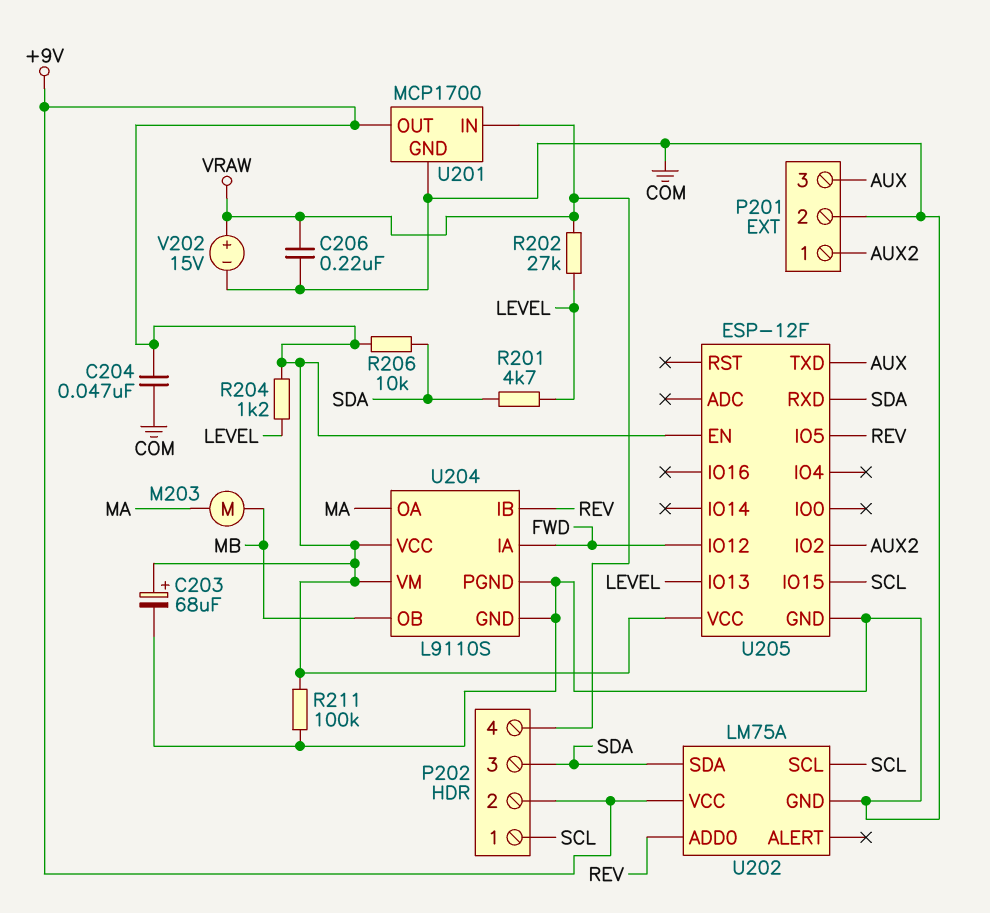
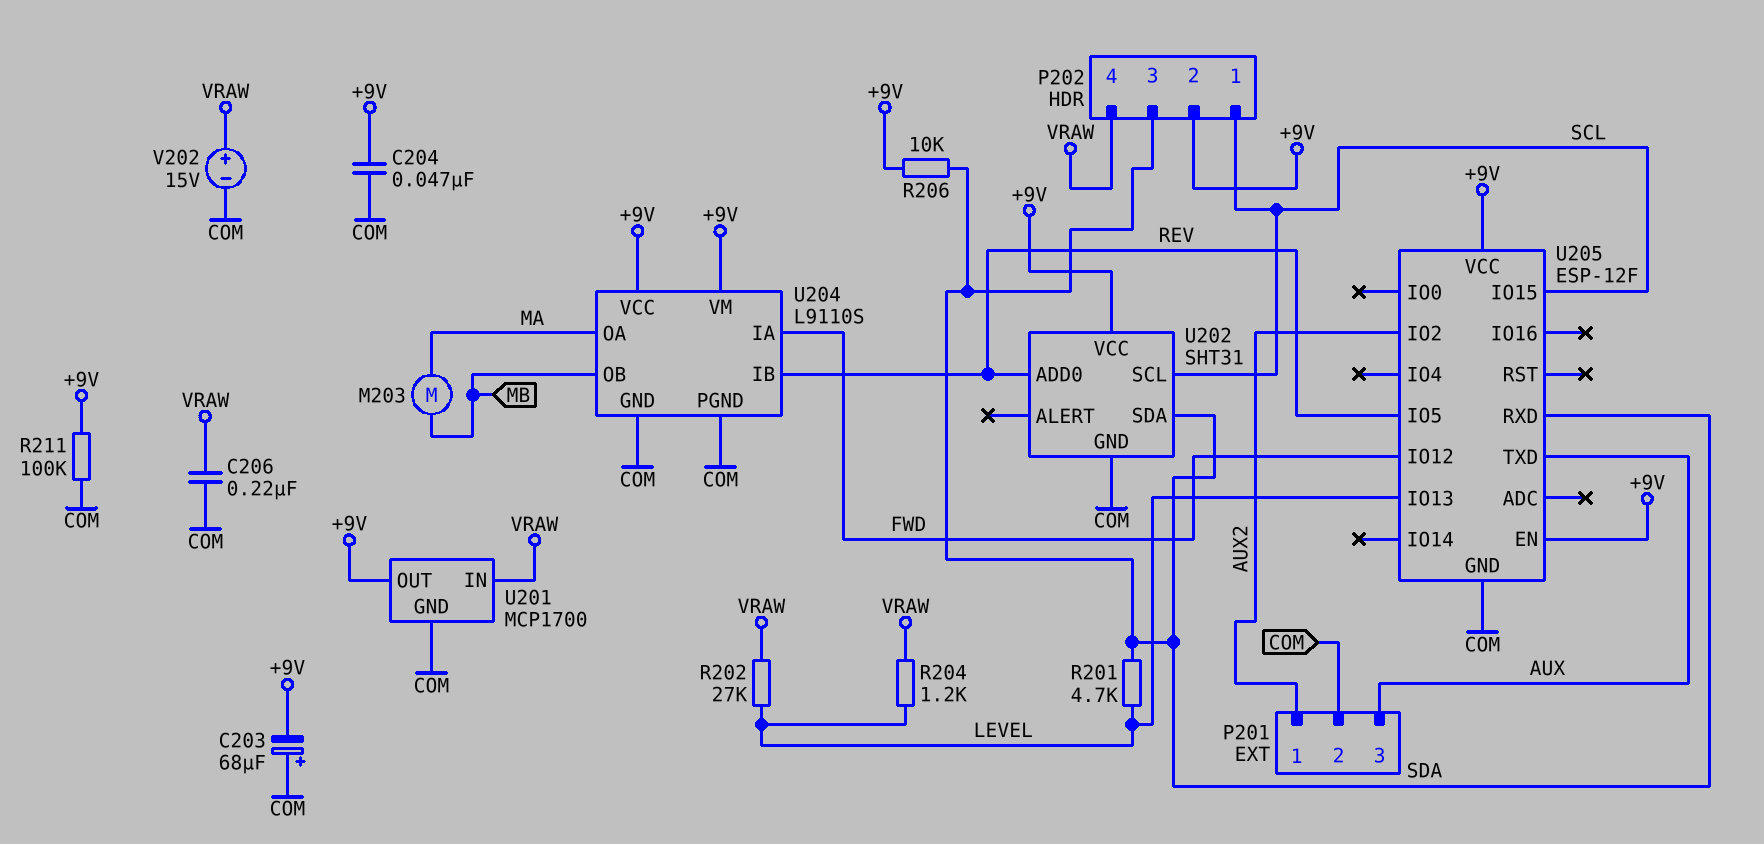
C203: 68uF (plus +9V, minus COM) -> 68uF (plus COM, minus +9V)
R204: 1.2k (+9V, LEVEL) -> 1.2k (LEVEL, VRAW)
U202: LM75A -> SHT31

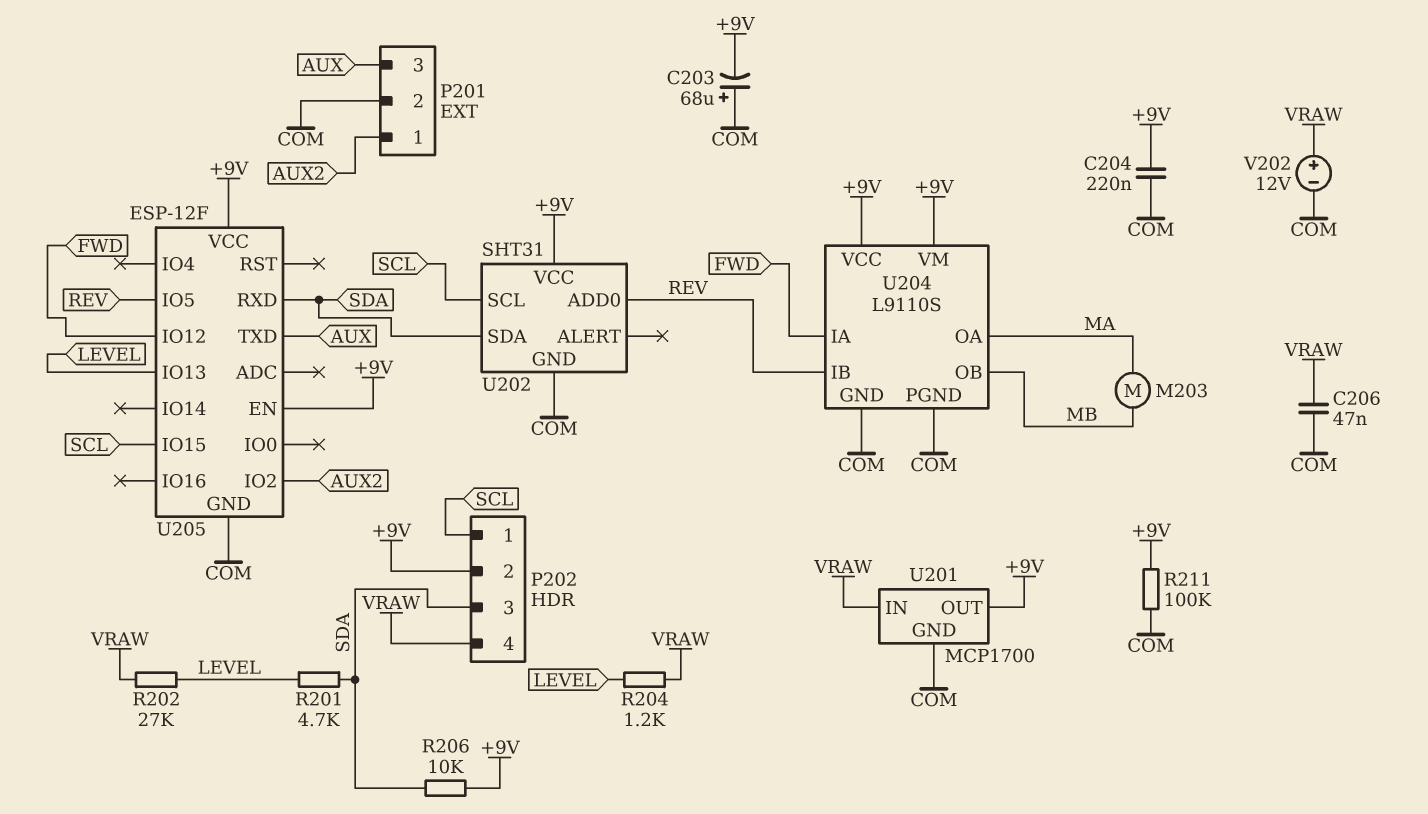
C204: 47nF (+9V, COM) -> 220nF (+9V, COM)
C206: 220nF (COM, VRAW) -> 47nF (COM, VRAW)
V202: 15V (plus VRAW, minus COM) -> 12V (plus VRAW, minus COM)

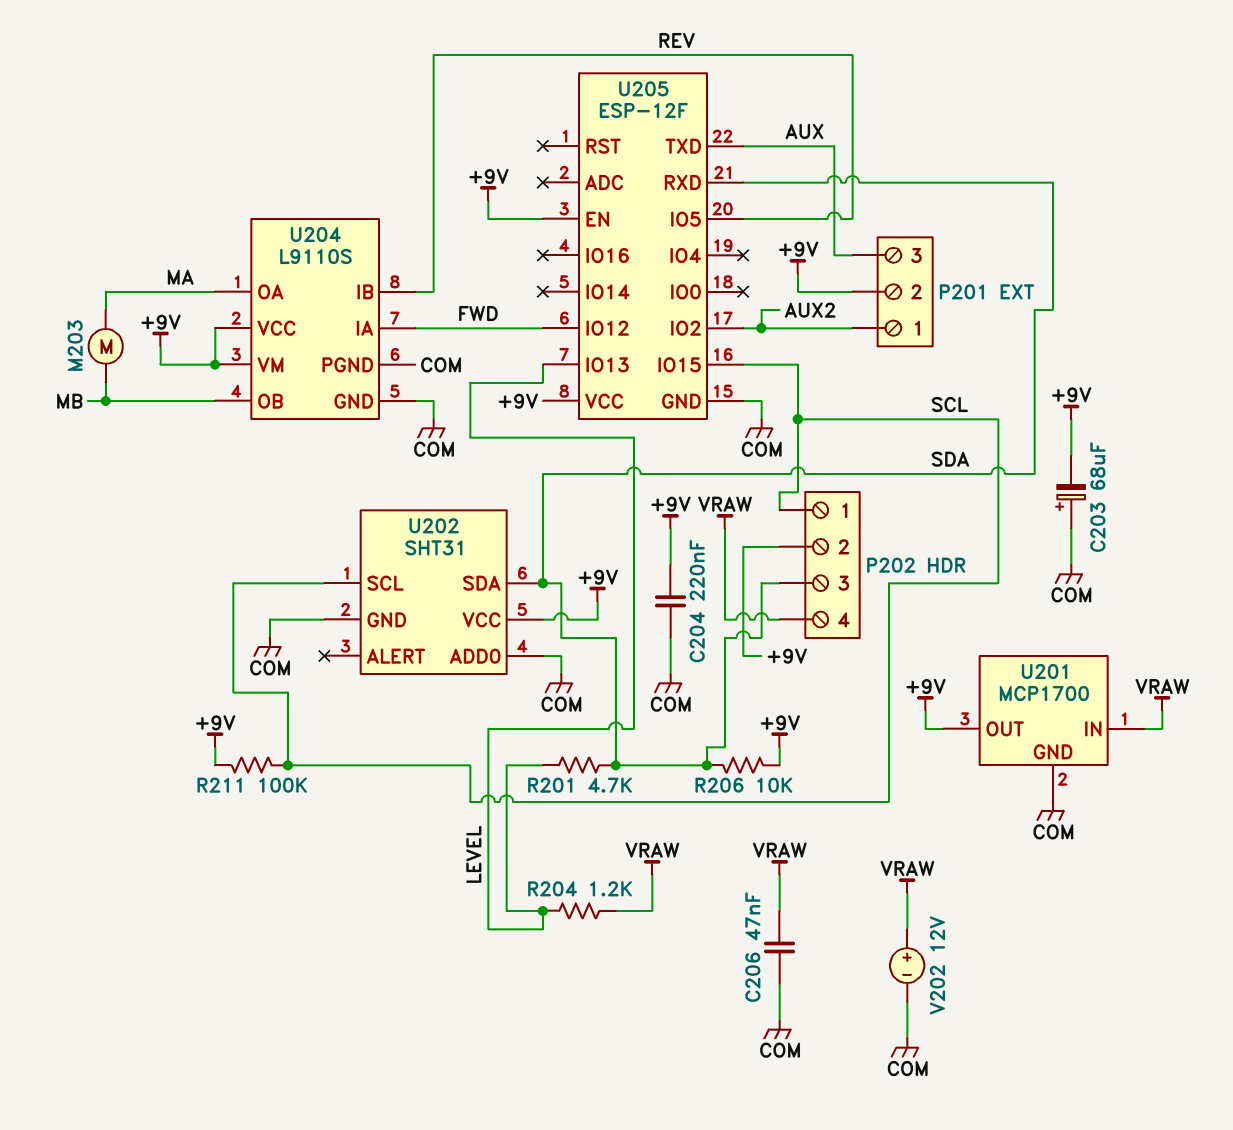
P201 pin 2: COM -> +9V
R202: 27k (LEVEL, VRAW) -> none
R211: 100k (+9V, COM) -> 100k (+9V, SCL)
U202 pin ADD0: REV -> COM

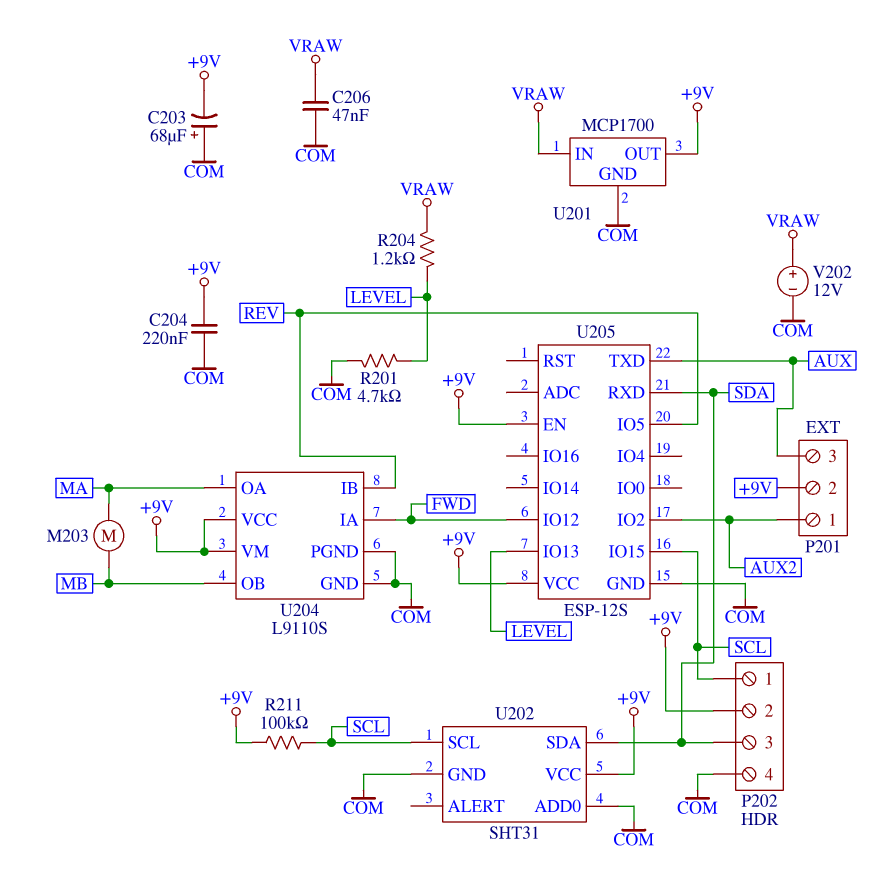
P202 pin 4: VRAW -> COM
R201: 4.7k (LEVEL, SDA) -> 4.7k (COM, LEVEL)
R206: 10k (+9V, SDA) -> none
U205: ESP-12F -> ESP-12S

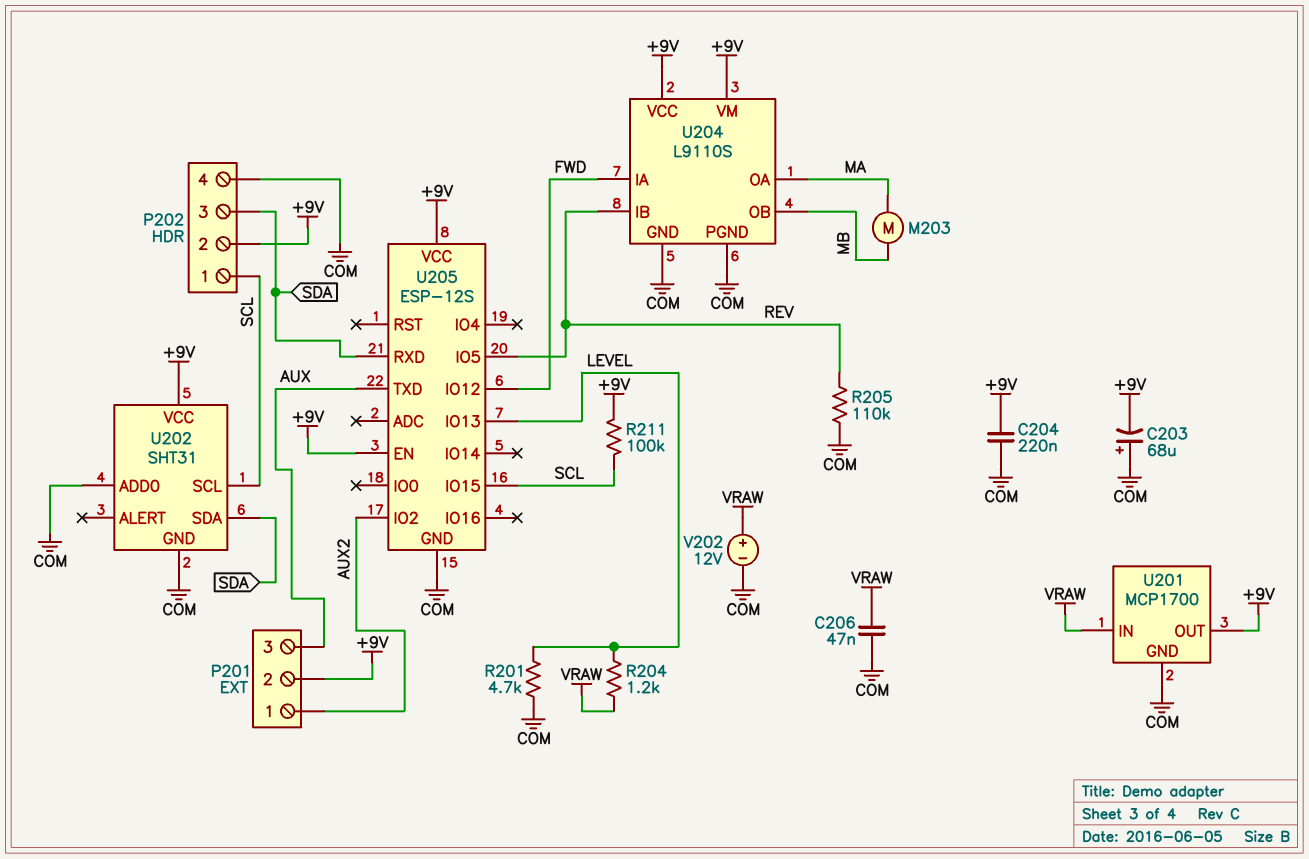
R205: none -> 110k (COM, REV)

